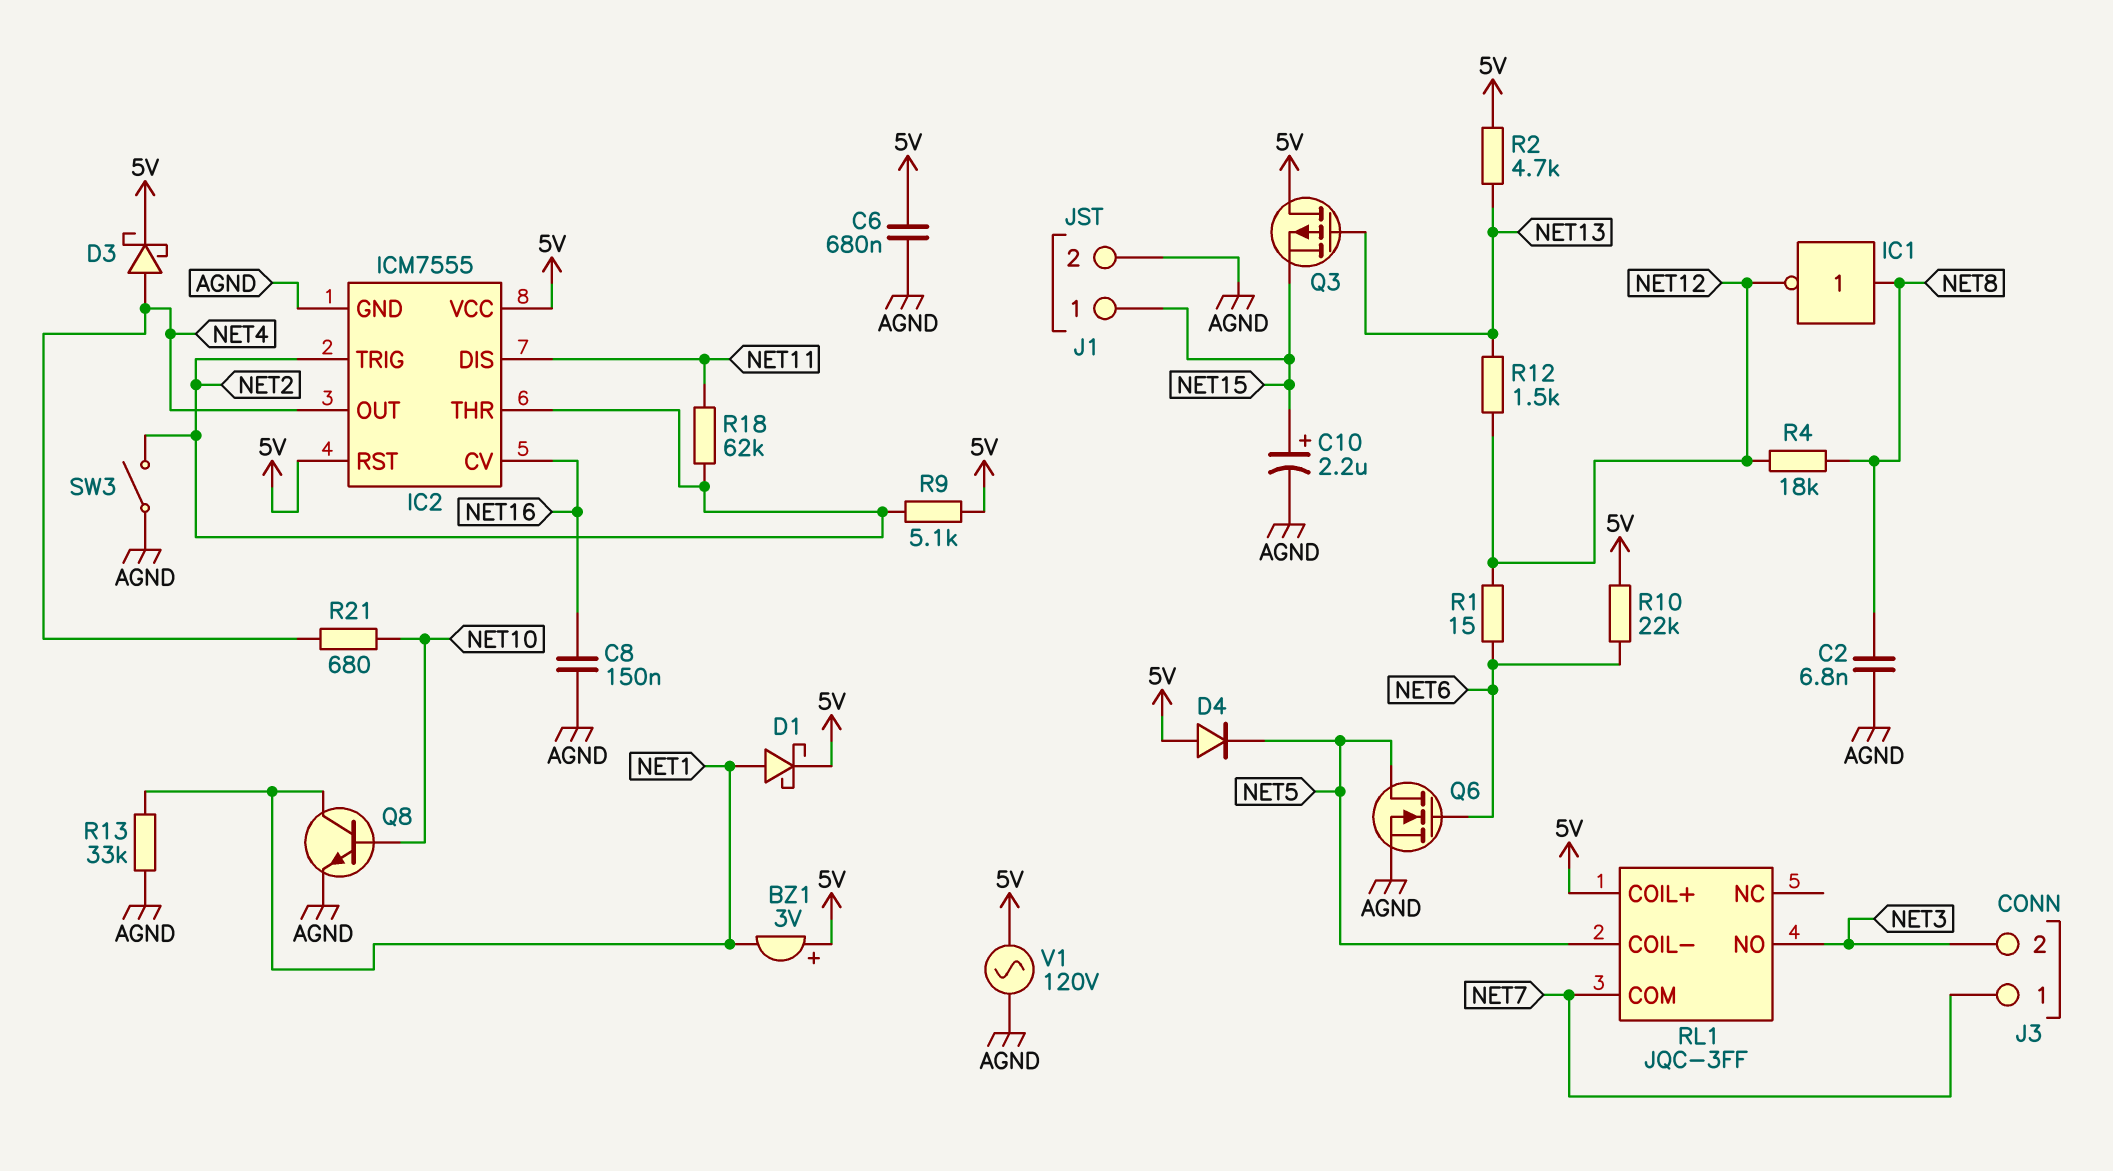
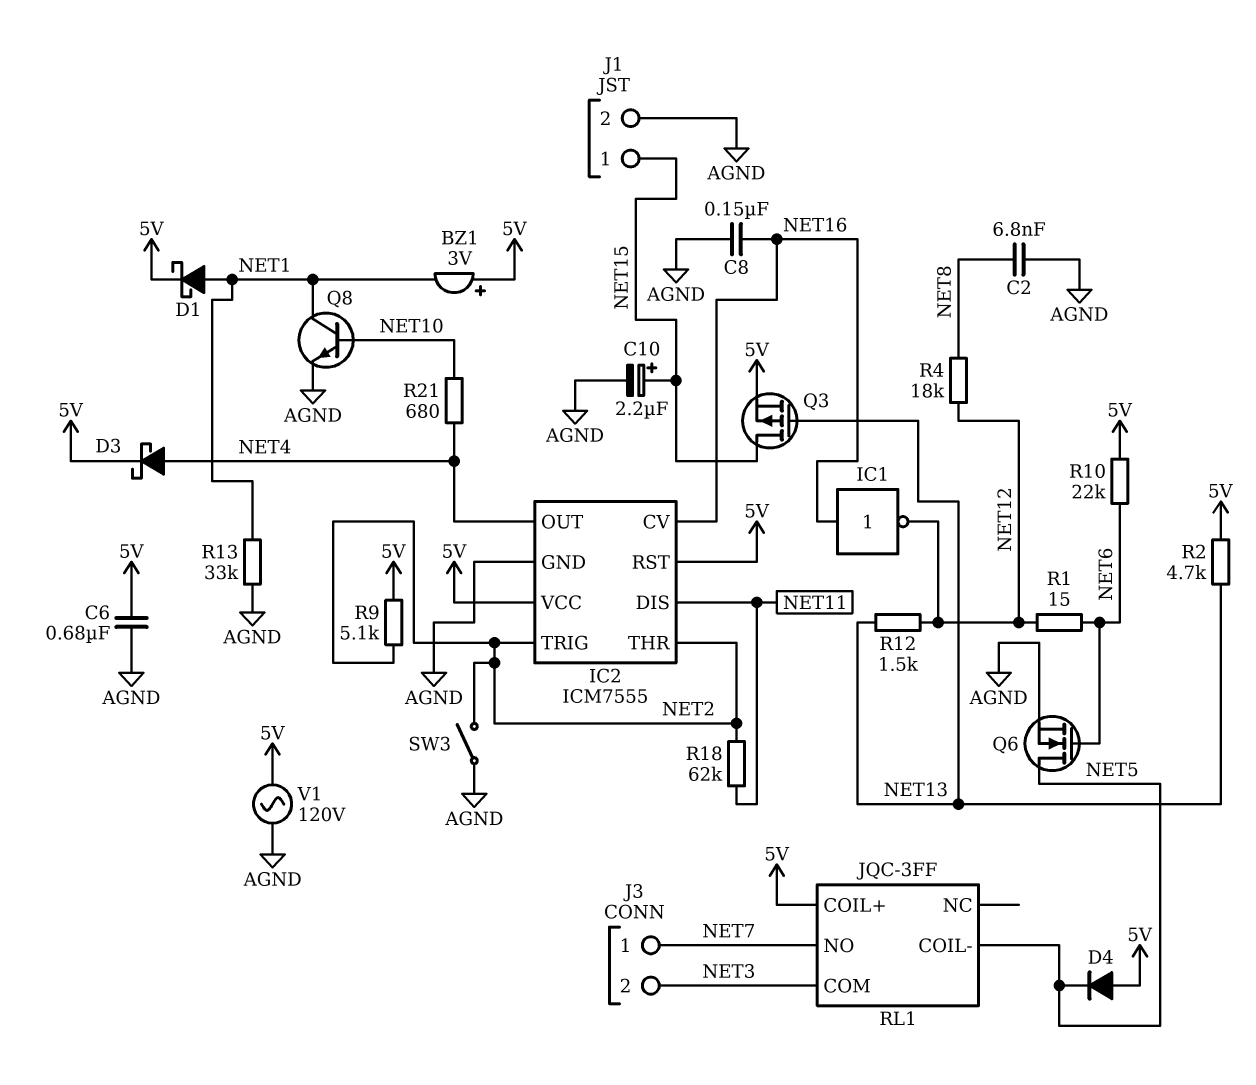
IC1: NOT (in NET8, out NET12) -> NOT (in NET16, out NET12)
Q3: PMOS (G NET13, D 5V, S NET15) -> PMOS (G NET13, D NET15, S 5V)
RL1 pin COM: NET7 -> NET3
RL1 pin NO: NET3 -> NET7

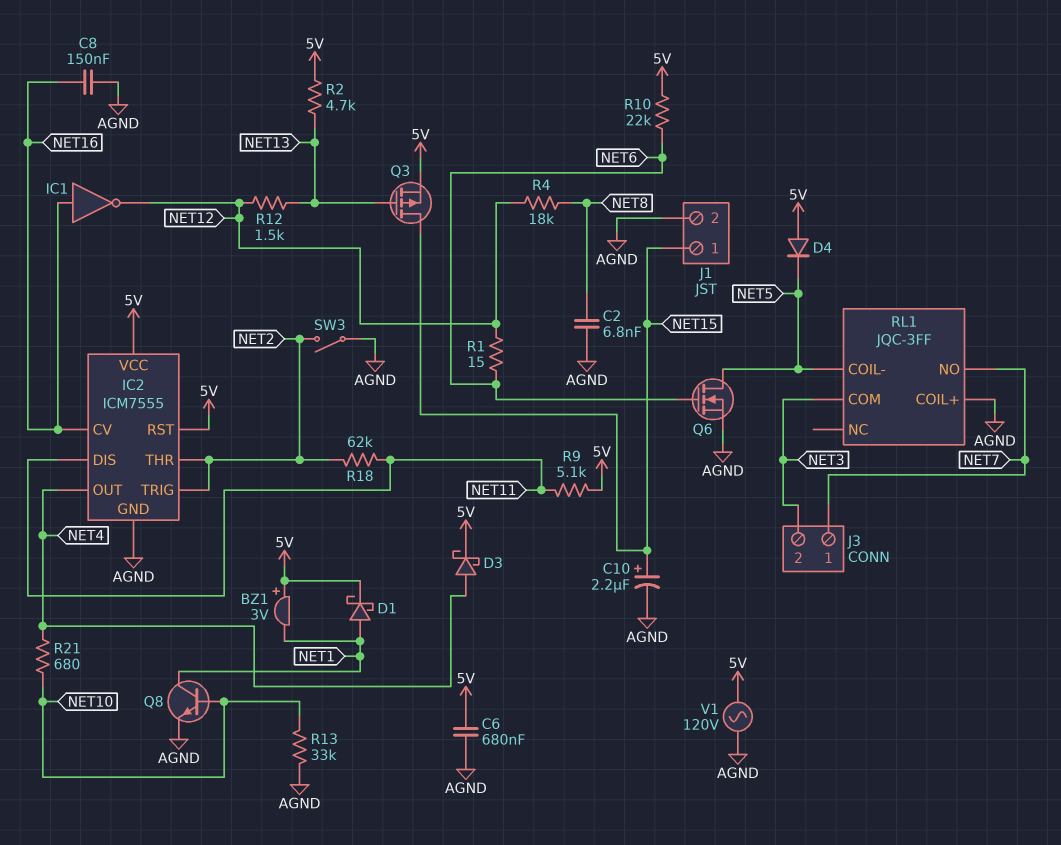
R9: 5.1k (5V, NET2) -> 5.1k (5V, NET11)
R13: 33k (AGND, NET1) -> 33k (AGND, NET10)
RL1 pin COIL+: 5V -> AGND

